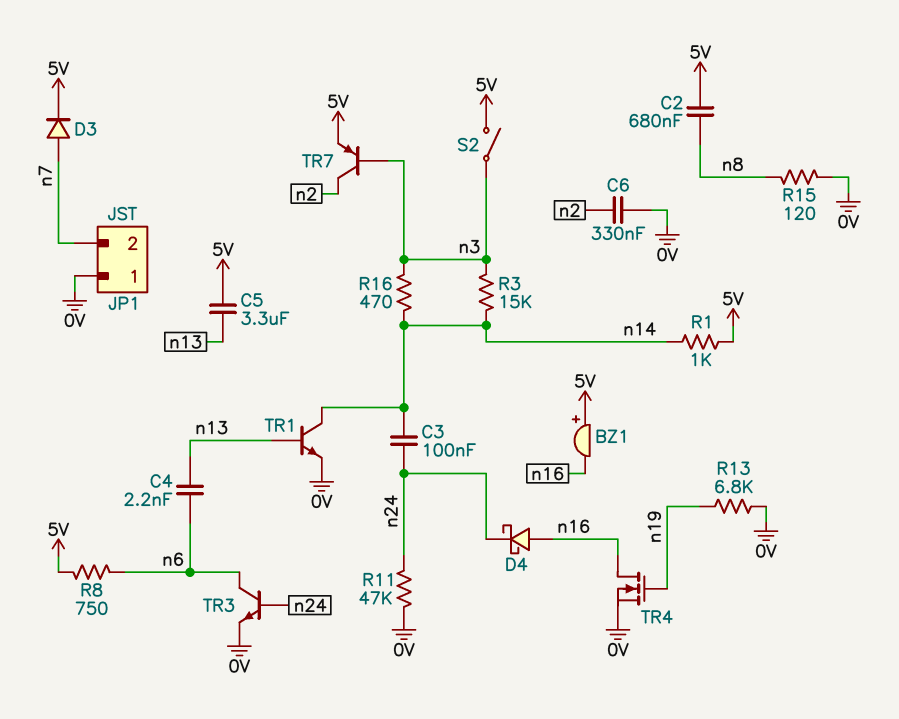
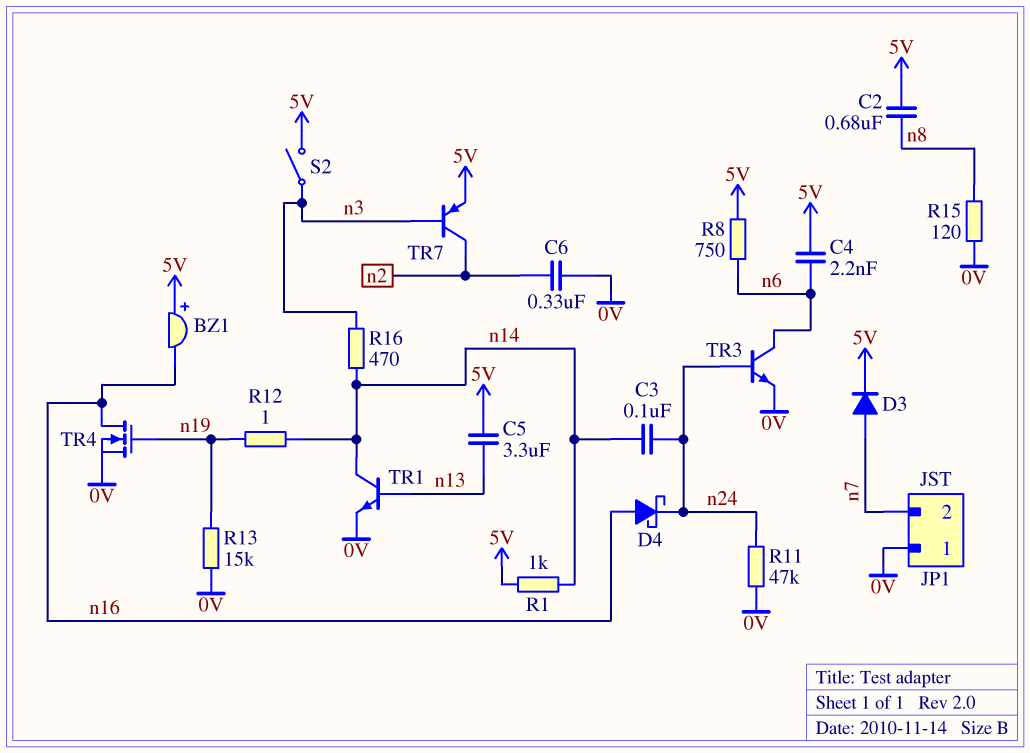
C4: 2.2nF (n6, n13) -> 2.2nF (5V, n6)
R3: 15k (n3, n14) -> none
R12: none -> 1 (n14, n19)
R13: 6.8k (0V, n19) -> 15k (0V, n19)

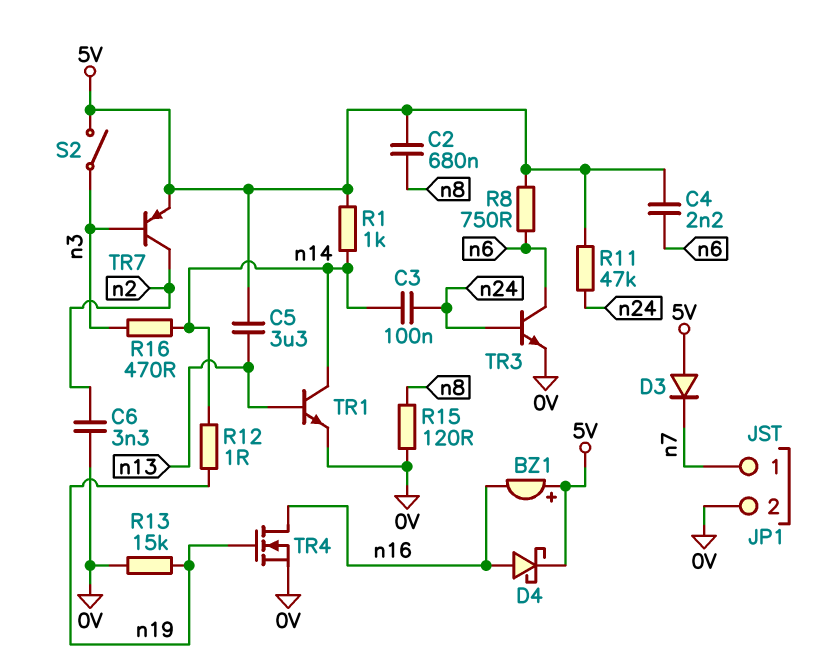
C6: 330nF (0V, n2) -> 3.3nF (0V, n2)
D3: diode (A n7, K 5V) -> diode (A 5V, K n7)
D4: schottky (A n16, K n24) -> schottky (A n16, K 5V)
JP1 pin 1: 0V -> n7
JP1 pin 2: n7 -> 0V
R11: 47k (0V, n24) -> 47k (5V, n24)

